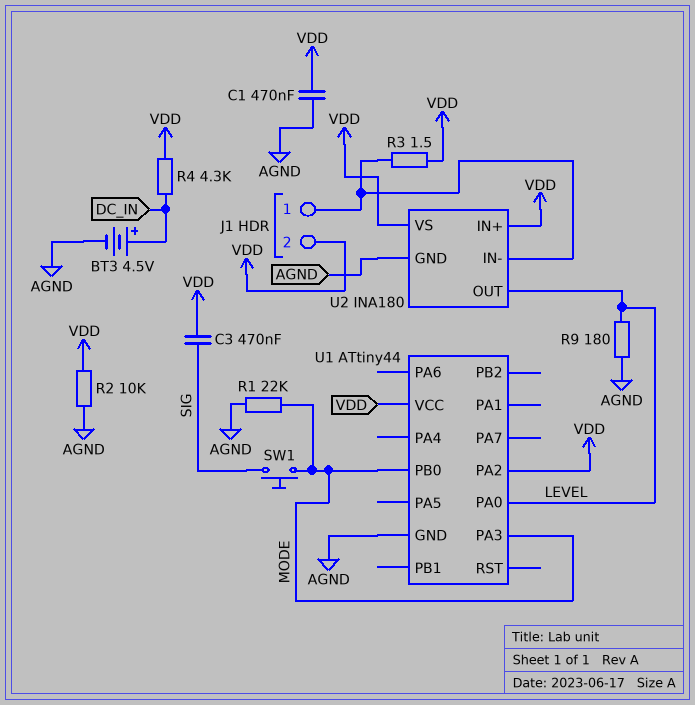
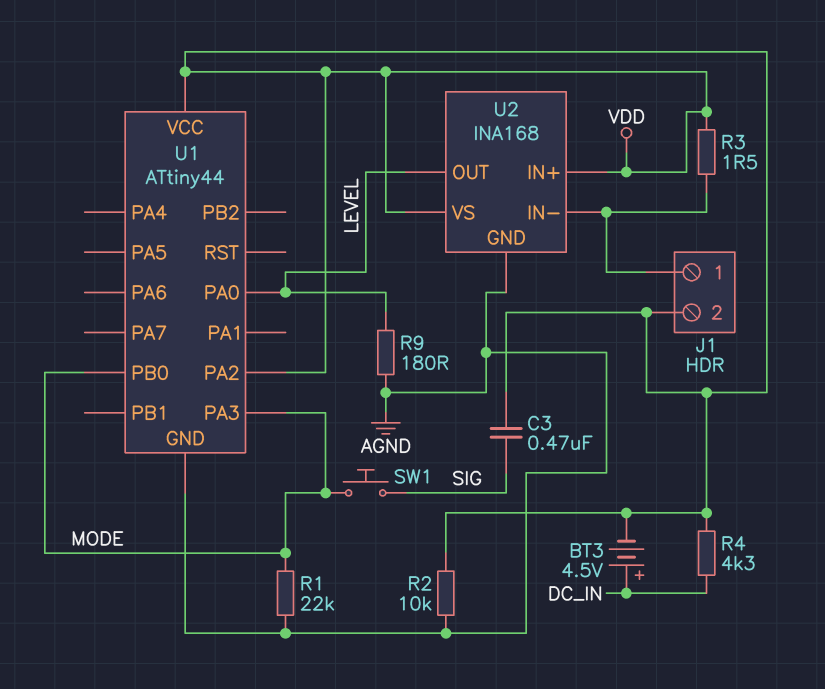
BT3: 4.5V (plus DC_IN, minus AGND) -> 4.5V (plus DC_IN, minus VDD)
C1: 470nF (AGND, VDD) -> none
U2: INA180 -> INA168

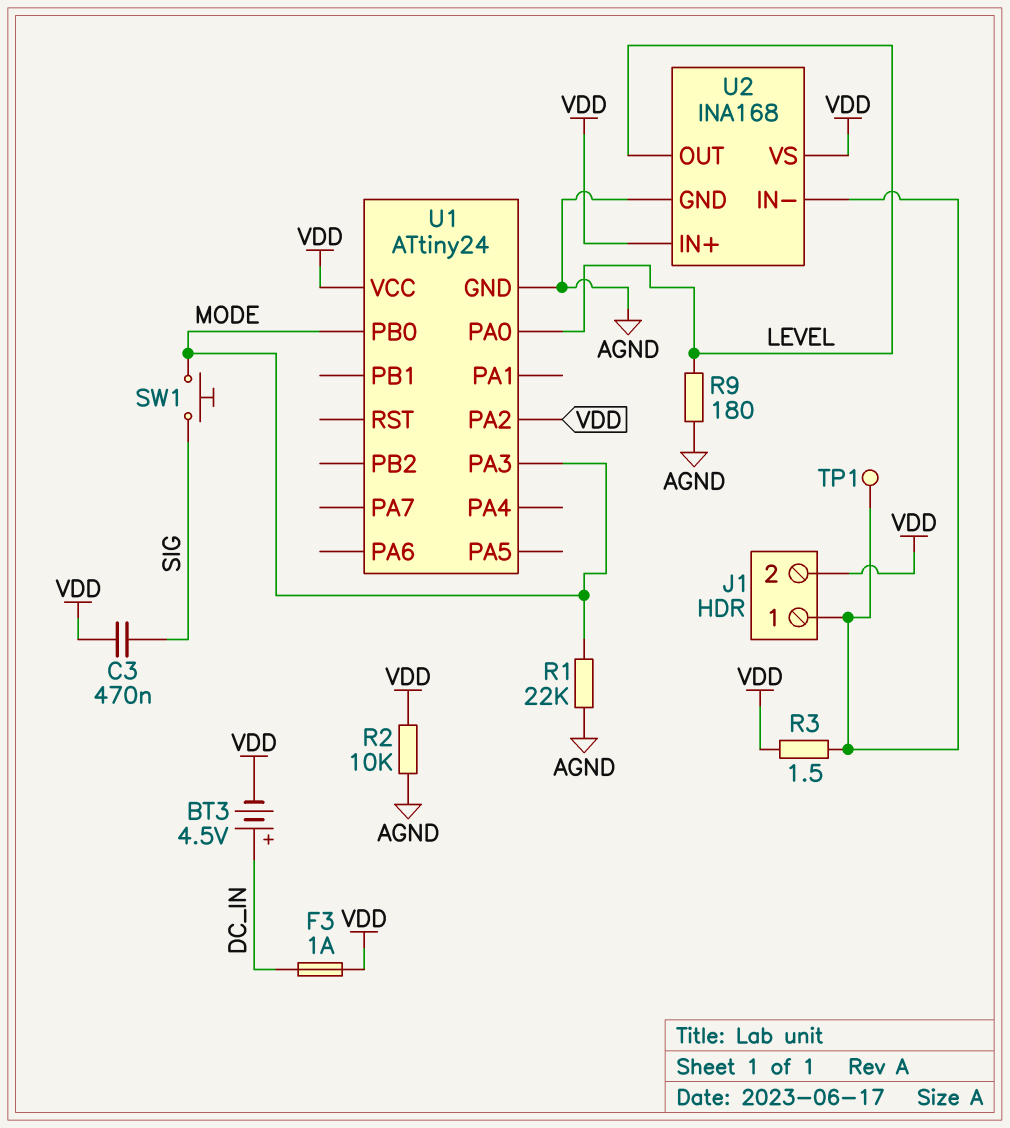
F3: none -> 1A (DC_IN, VDD)
R4: 4.3k (DC_IN, VDD) -> none
TP1: none -> test point (J1/1)
U1: ATtiny44 -> ATtiny24

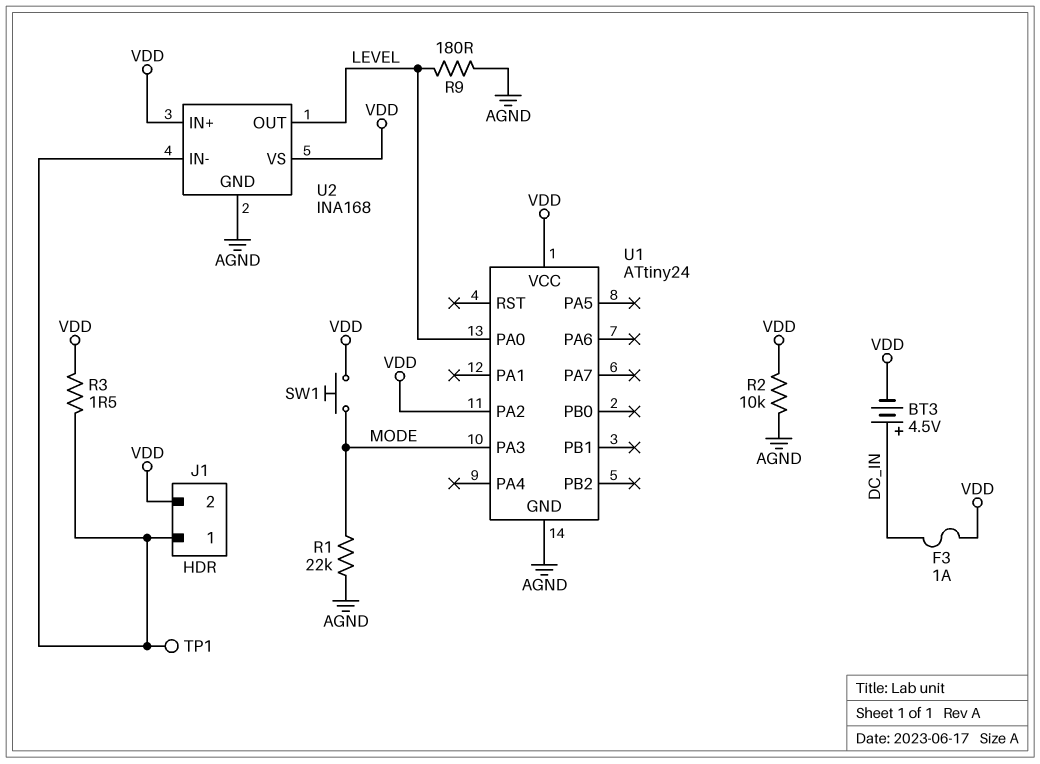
C3: 470nF (SIG, VDD) -> none
SW1: button (MODE, SIG) -> button (MODE, VDD)
U1 pin PB0: MODE -> none

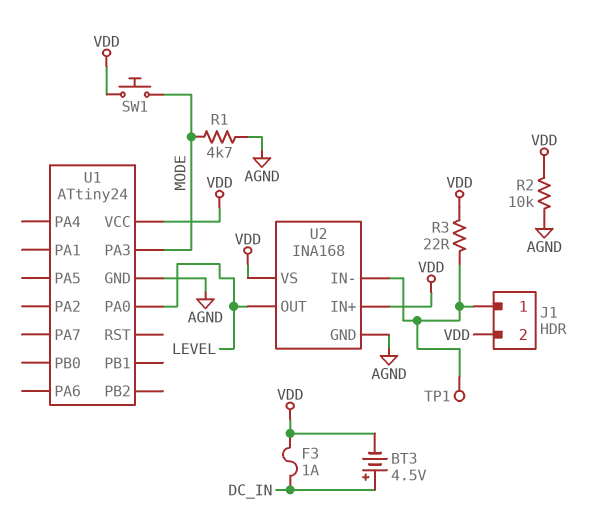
R1: 22k (AGND, MODE) -> 4.7k (AGND, MODE)
R3: 1.5 (J1/1, VDD) -> 22 (J1/1, VDD)
R9: 180 (AGND, LEVEL) -> none
U1 pin PA2: VDD -> none

